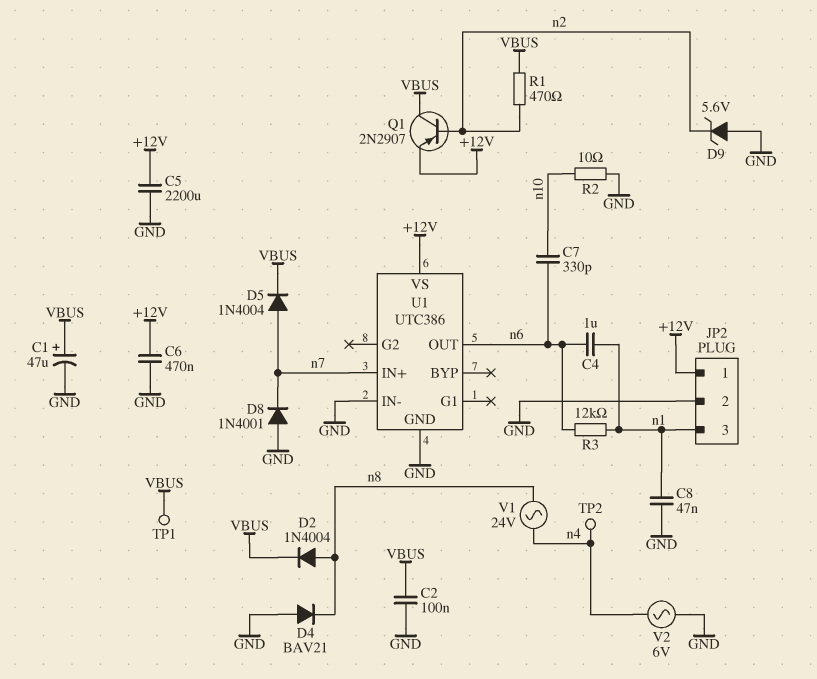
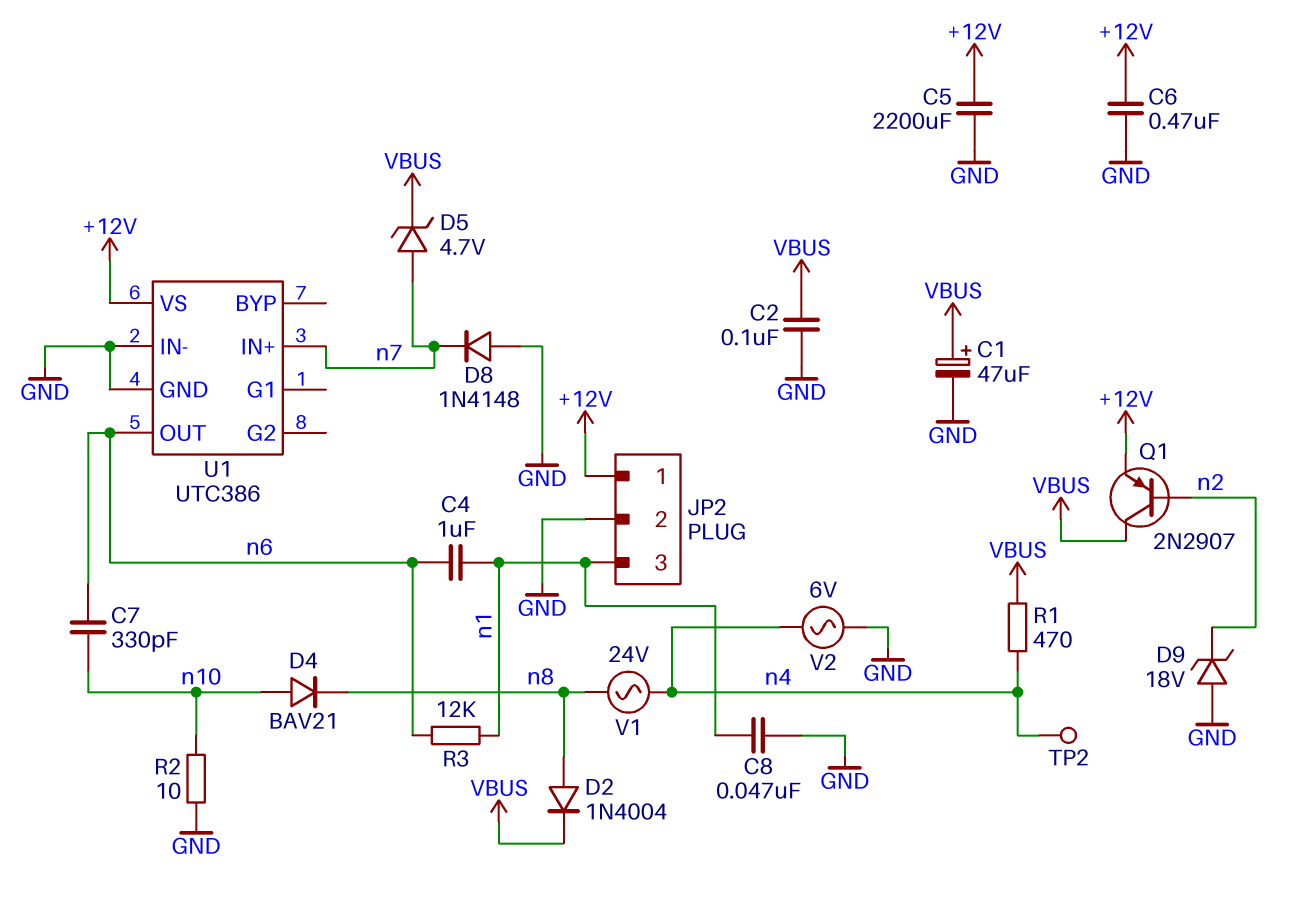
D4: diode BAV21 (A GND, K n8) -> diode BAV21 (A n10, K n8)
D5: diode 1N4004 (A n7, K VBUS) -> zener 4.7V (A n7, K VBUS)
D8: diode 1N4001 (A GND, K n7) -> diode 1N4148 (A GND, K n7)
D9: zener 5.6V (A GND, K n2) -> zener 18V (A GND, K n2)
R1: 470 (VBUS, n2) -> 470 (VBUS, n4)
TP1: test point (VBUS) -> none

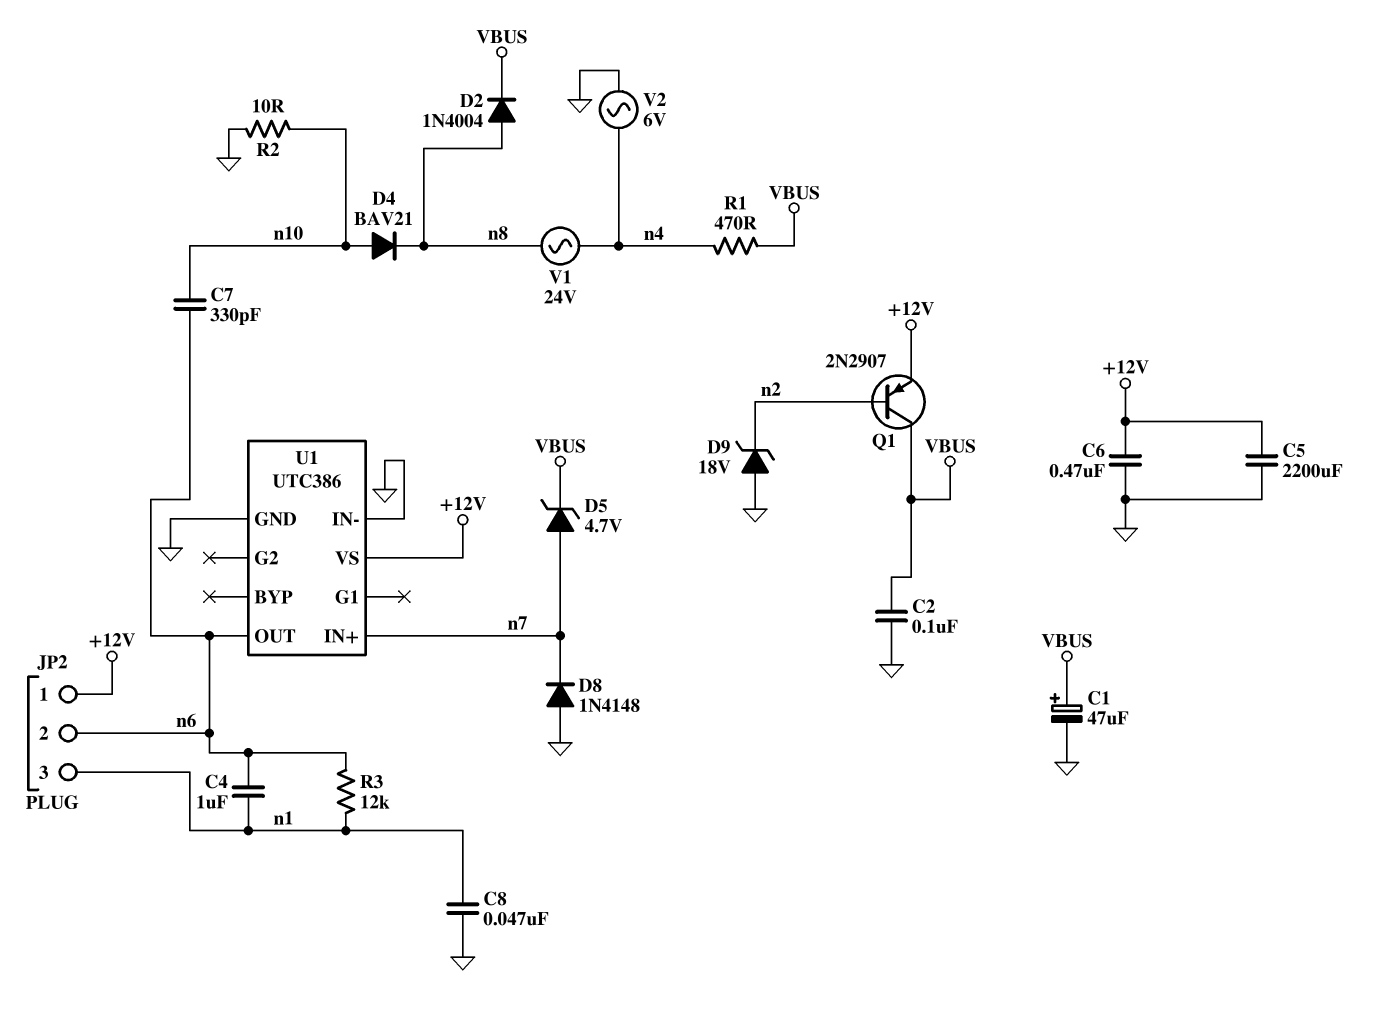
JP2 pin 2: GND -> n6
TP2: test point (n4) -> none

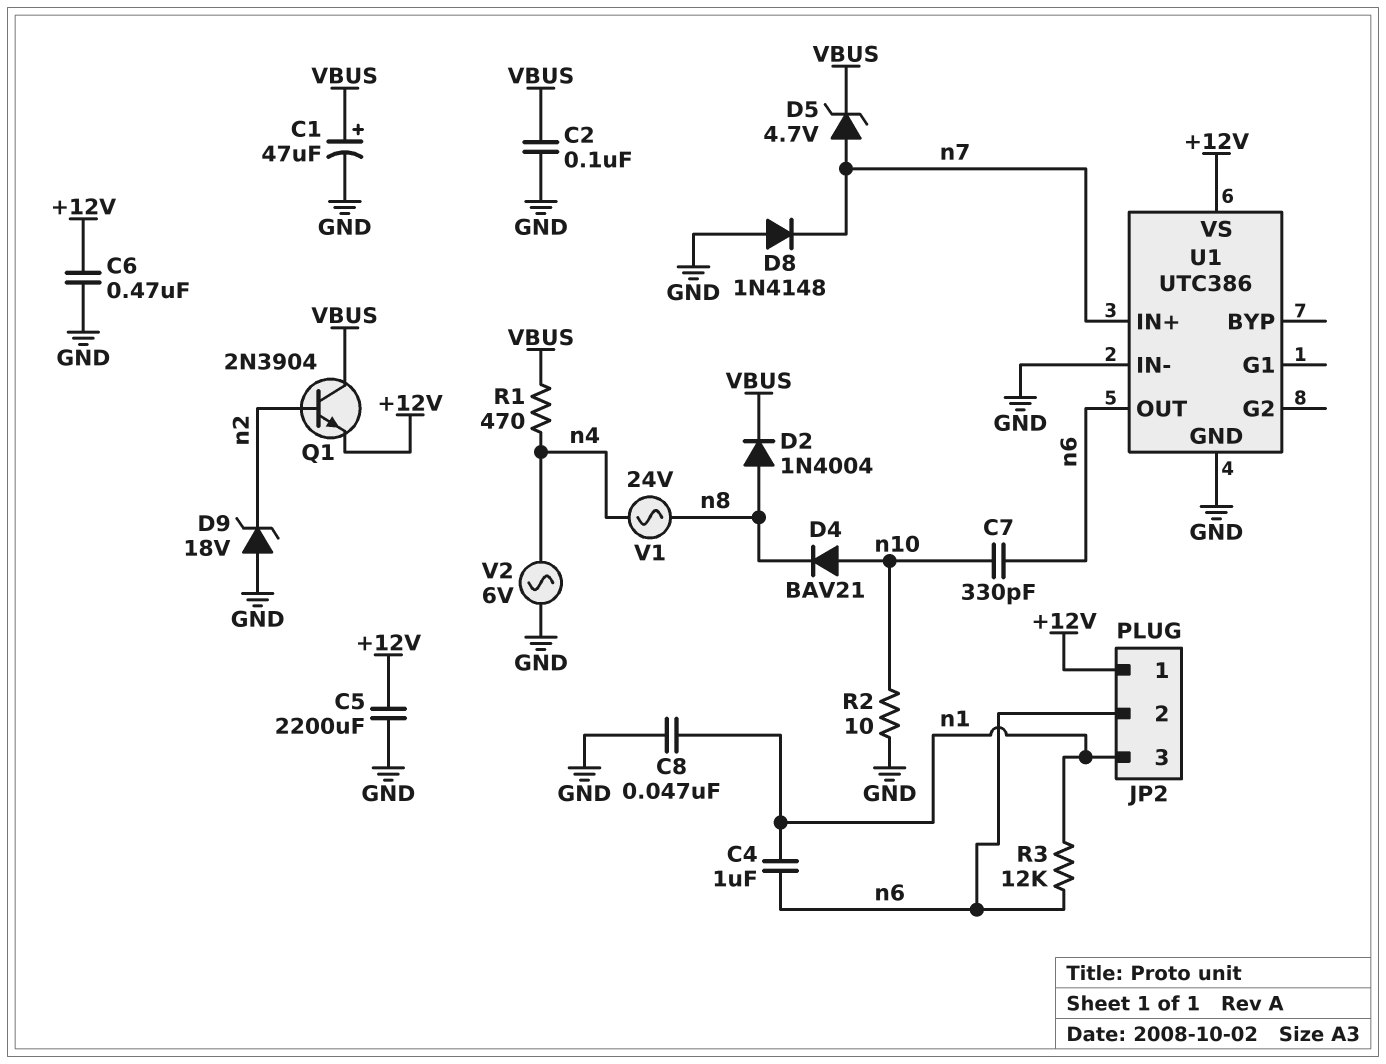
Q1: PNP 2N2907 (B n2, C VBUS, E +12V) -> NPN 2N3904 (B n2, C VBUS, E +12V)

